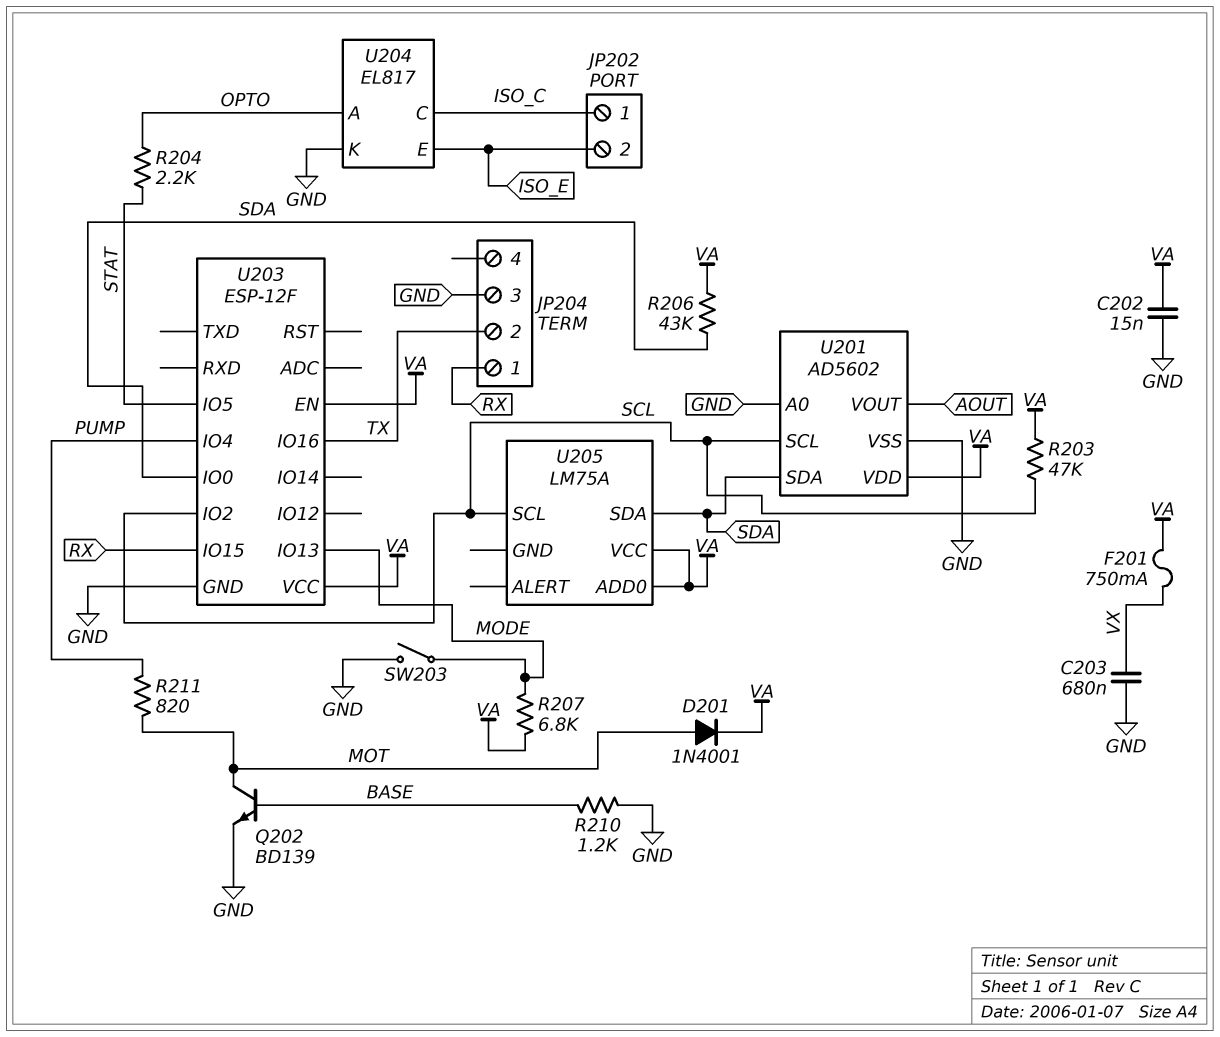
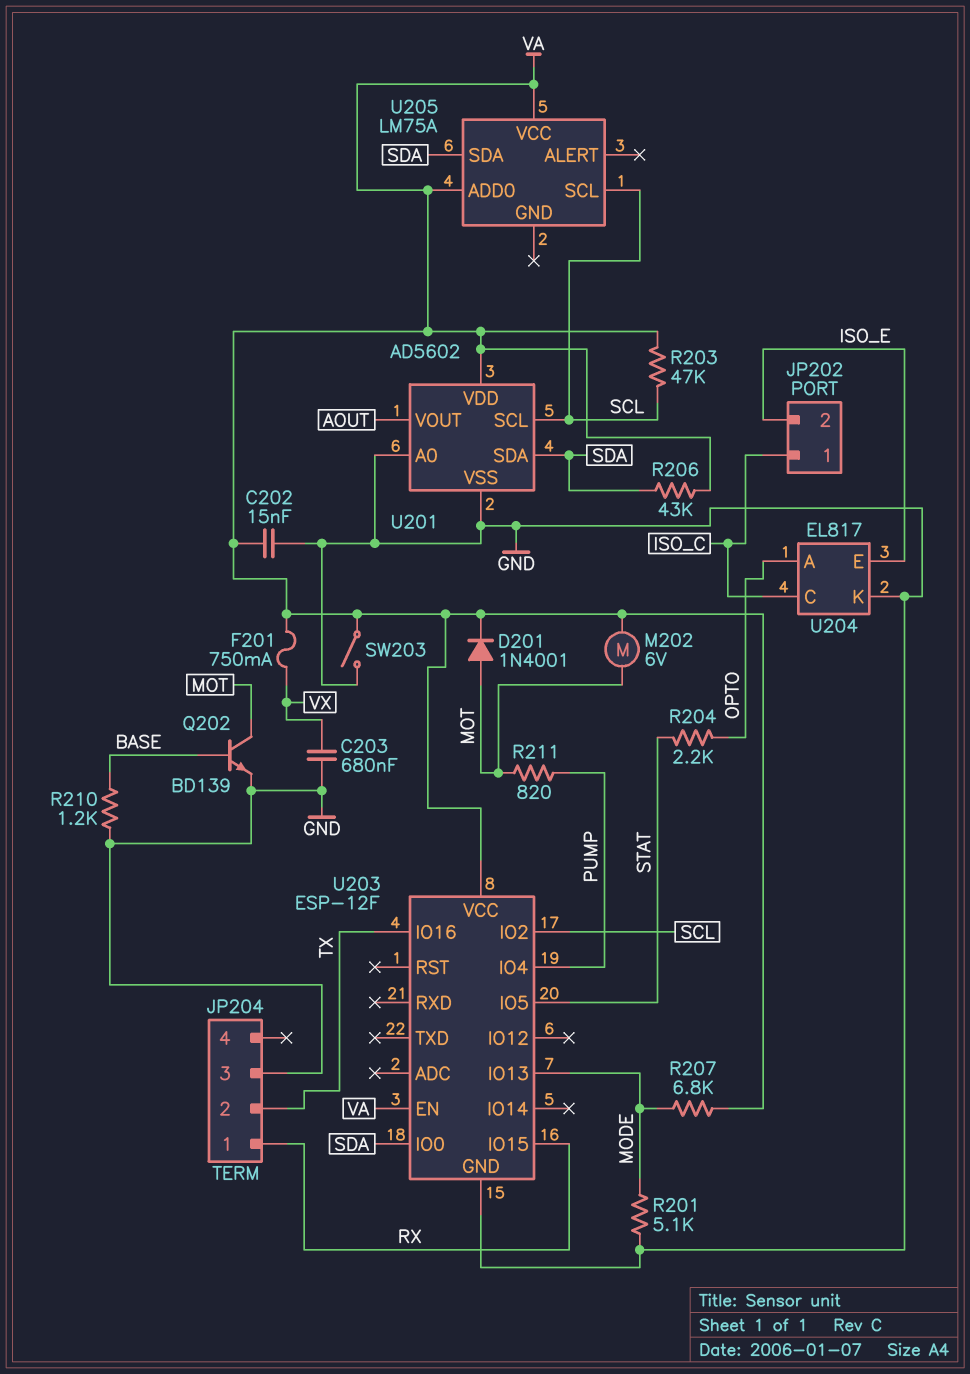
M202: none -> motor 6V (MOT, VA)
R201: none -> 5.1k (GND, MODE)
SW203: switch (GND, MODE) -> switch (GND, VA)

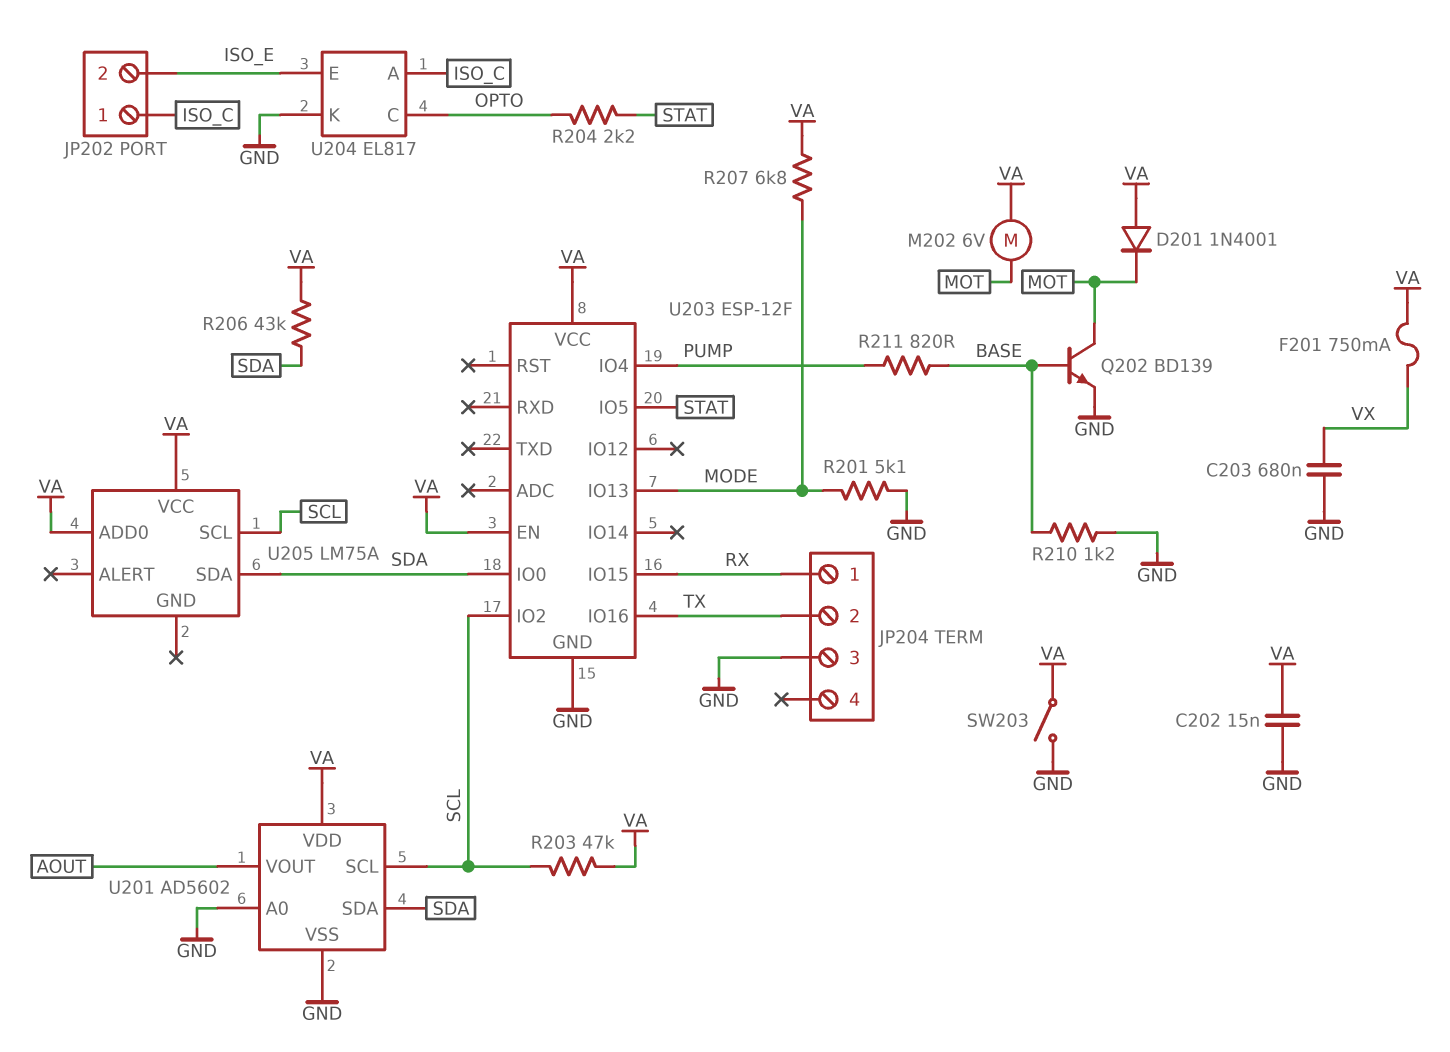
D201: diode 1N4001 (A MOT, K VA) -> diode 1N4001 (A VA, K MOT)
R211: 820 (MOT, PUMP) -> 820 (BASE, PUMP)
U204 pin A: OPTO -> ISO_C
U204 pin C: ISO_C -> OPTO

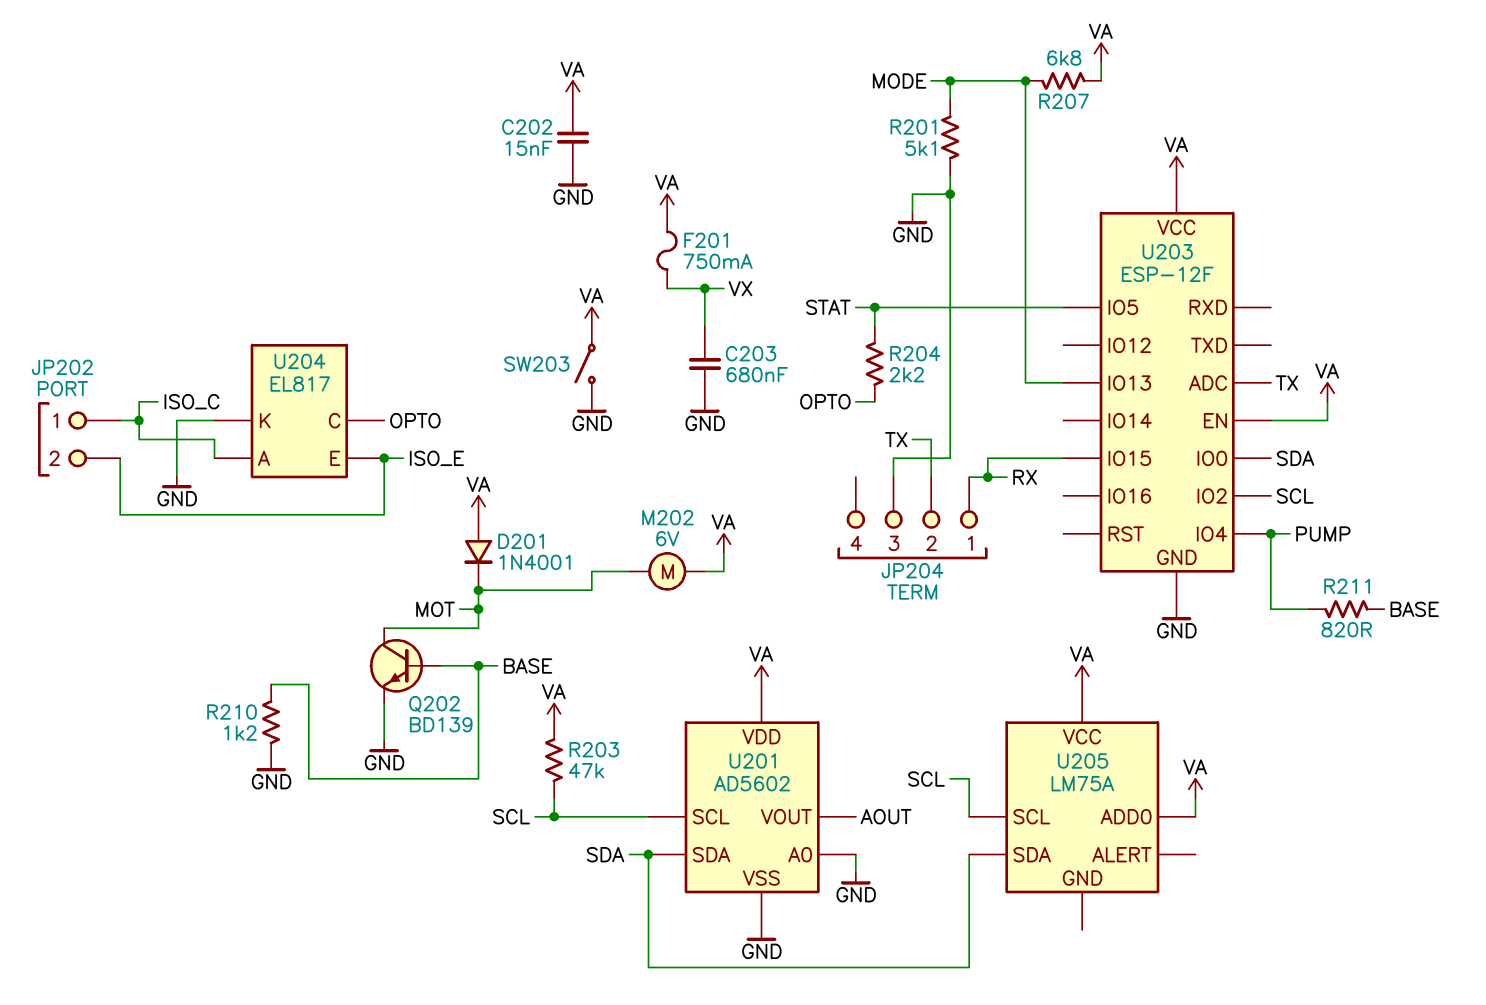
R206: 43k (SDA, VA) -> none
U203 pin ADC: none -> TX
U203 pin IO16: TX -> none

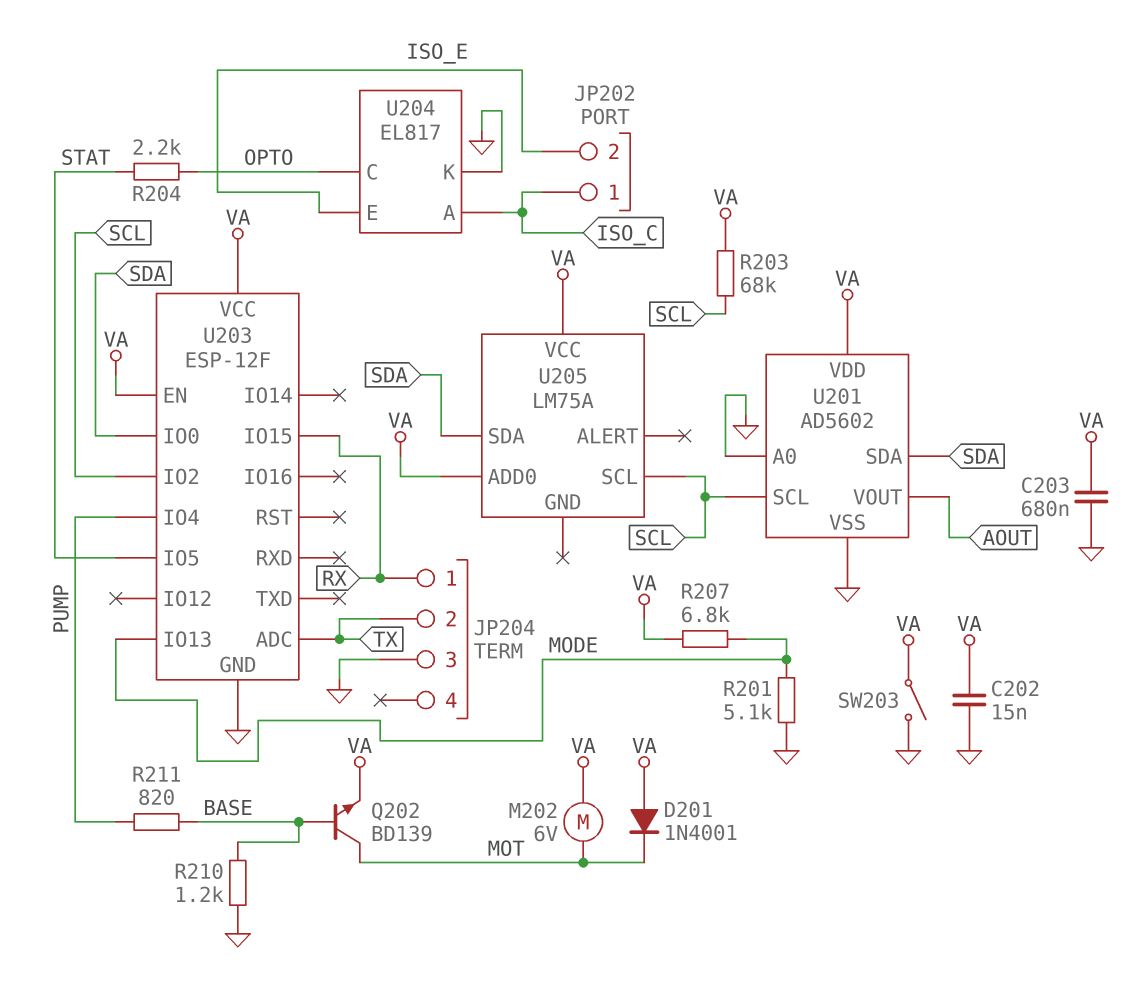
C203: 680nF (GND, VX) -> 680nF (GND, VA)
F201: 750mA (VA, VX) -> none
Q202: NPN BD139 (B BASE, C MOT, E GND) -> NPN BD139 (B BASE, C MOT, E VA)
R203: 47k (SCL, VA) -> 68k (SCL, VA)

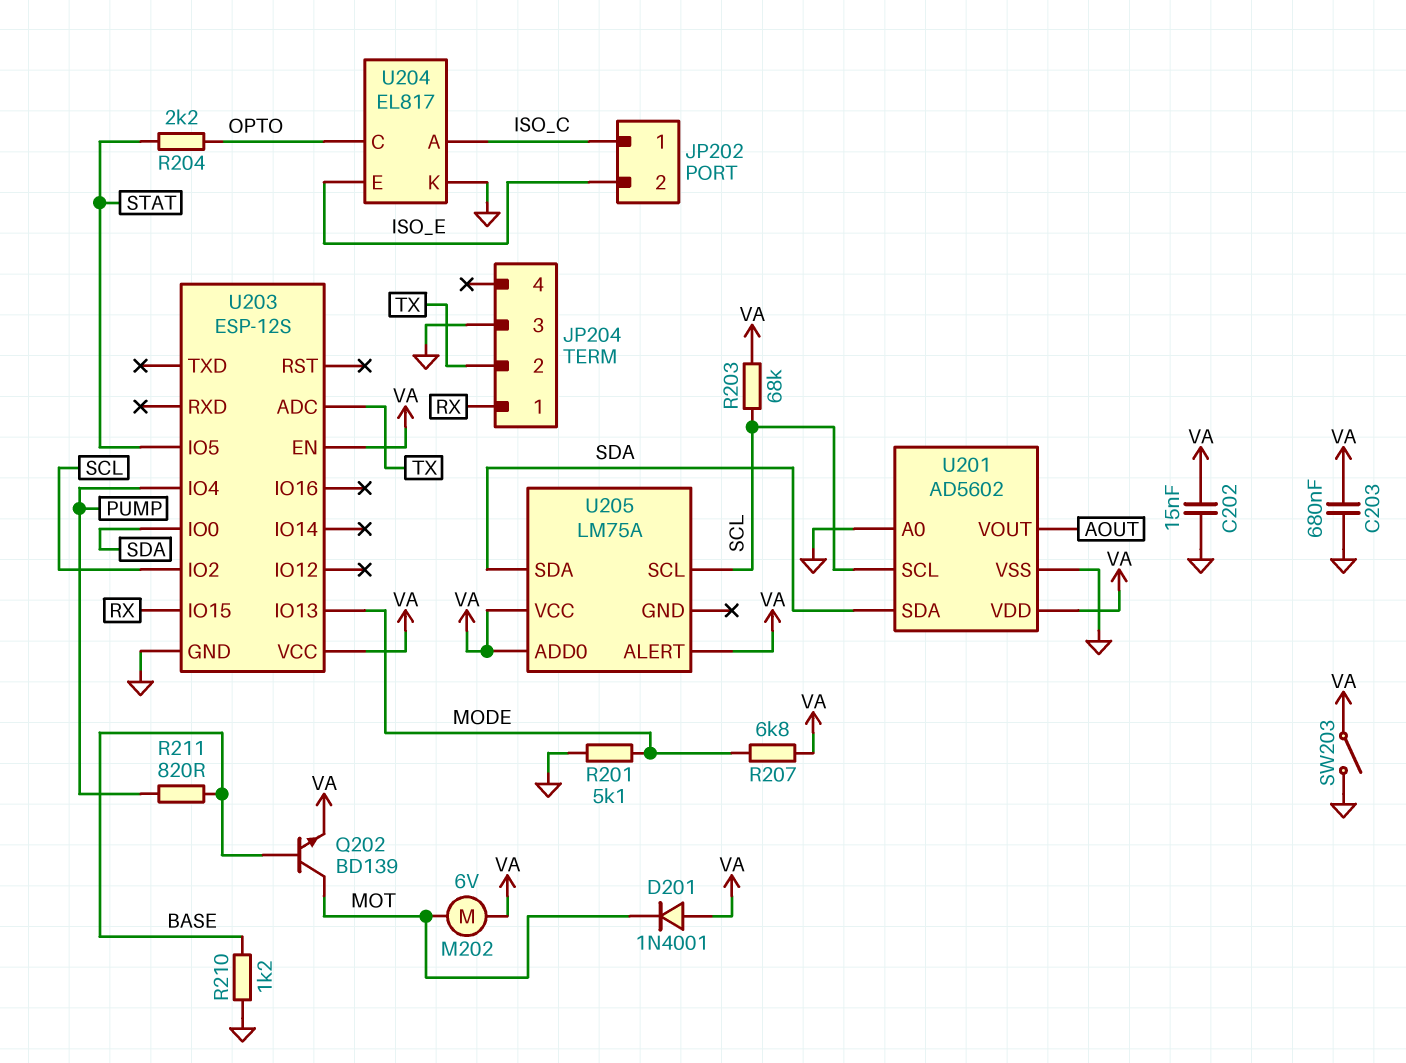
U203: ESP-12F -> ESP-12S
U205 pin ALERT: none -> VA

